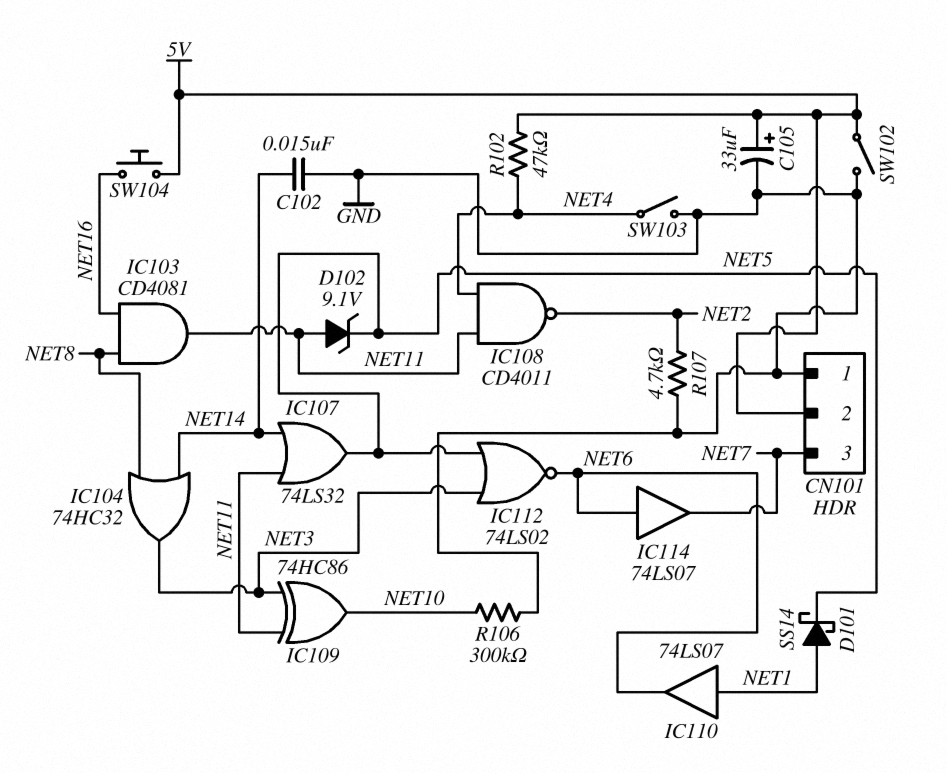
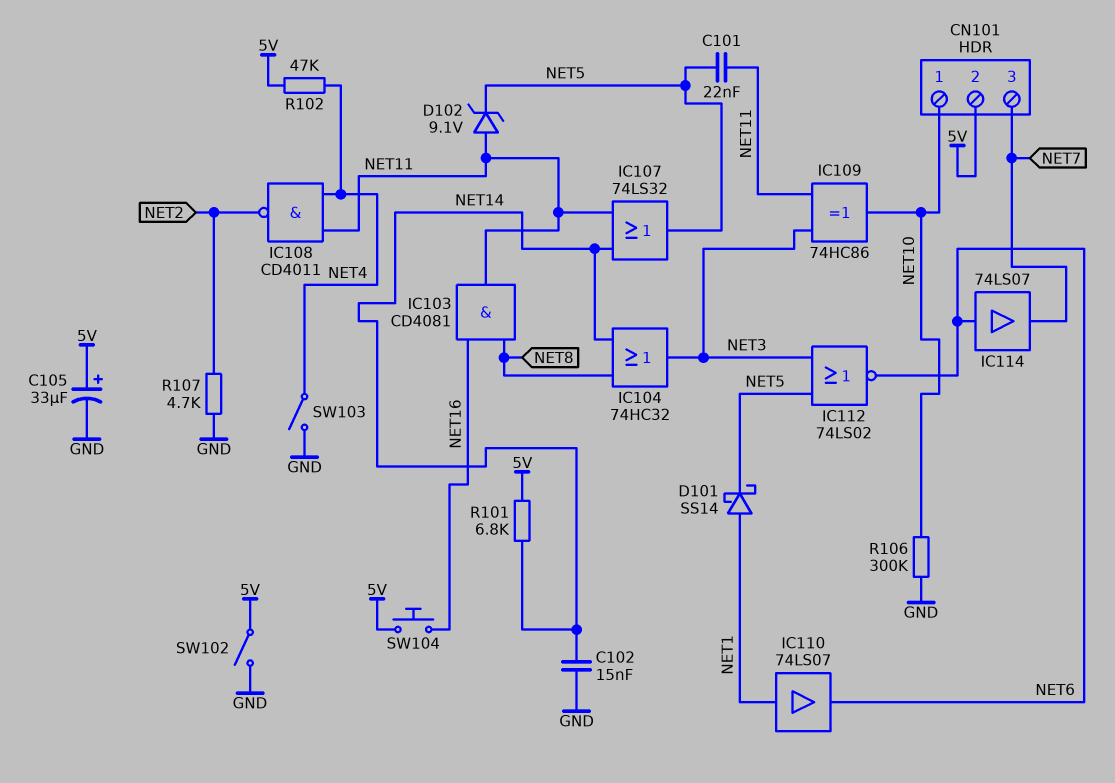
C101: none -> 22nF (NET5, NET11)
CN101 pin 1: GND -> NET10
R101: none -> 6.8k (5V, NET14)

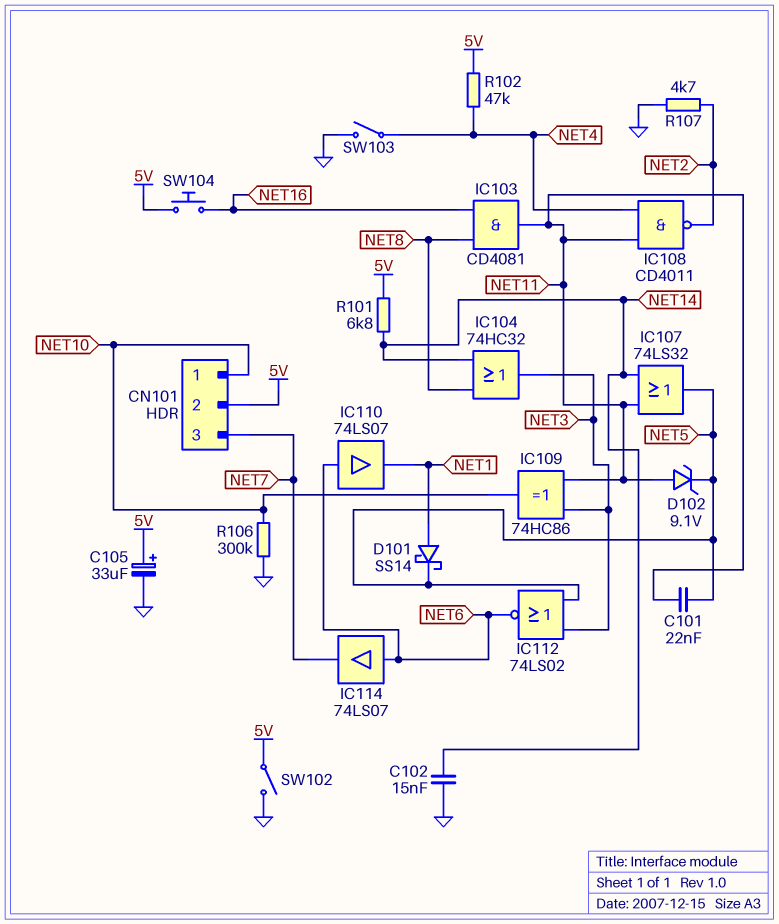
IC110: buffer 74LS07 (in NET1, out NET6) -> buffer 74LS07 (in NET6, out NET1)

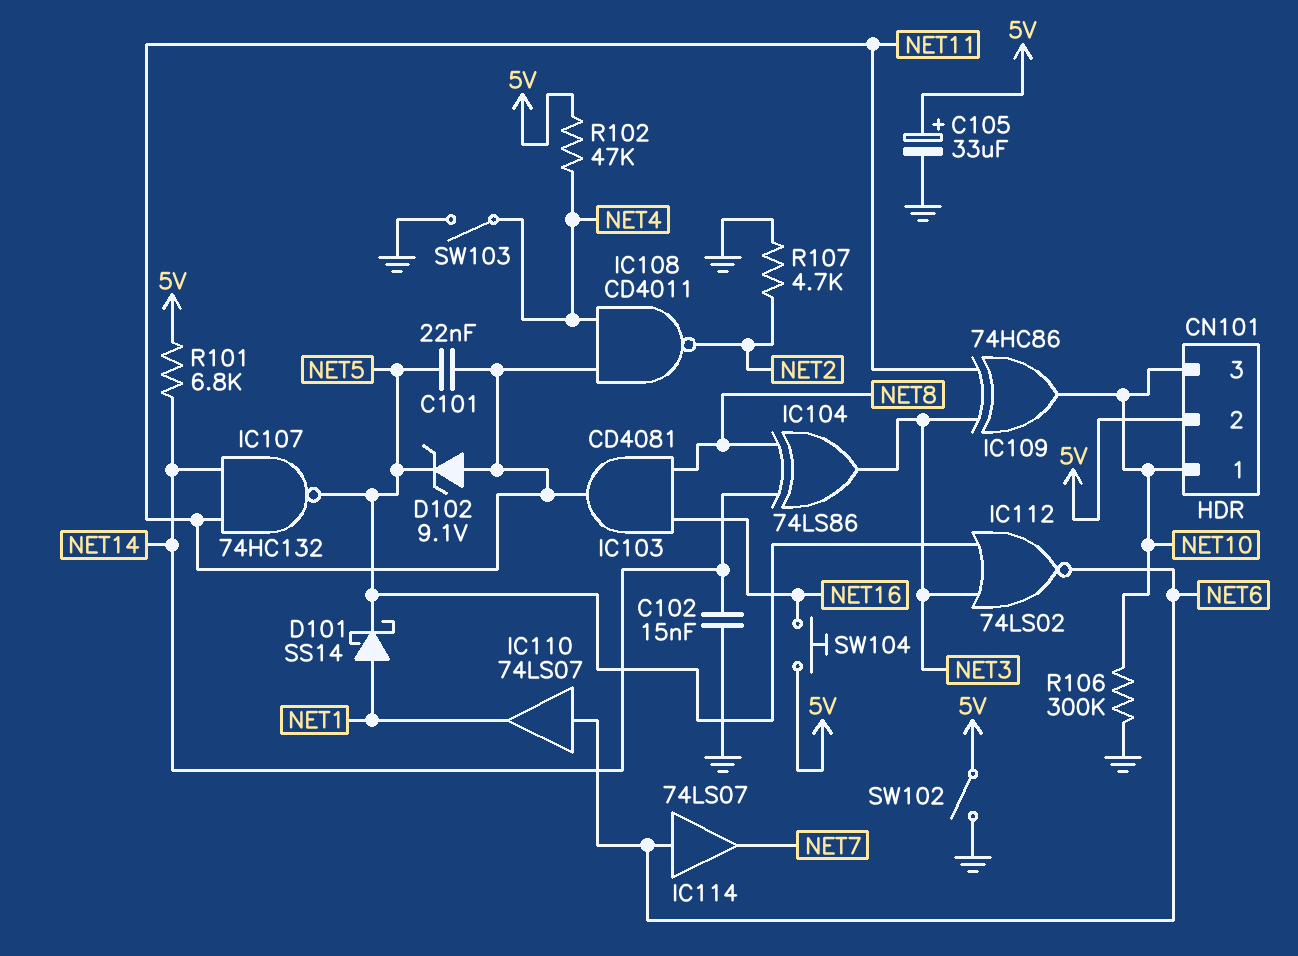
CN101 pin 3: NET7 -> NET10
IC104: OR 74HC32 (in NET8, in NET14, out NET3) -> XOR 74LS86 (in NET8, in NET14, out NET3)
IC107: OR 74LS32 (in NET11, in NET14, out NET5) -> NAND 74HC132 (in NET11, in NET14, out NET5)

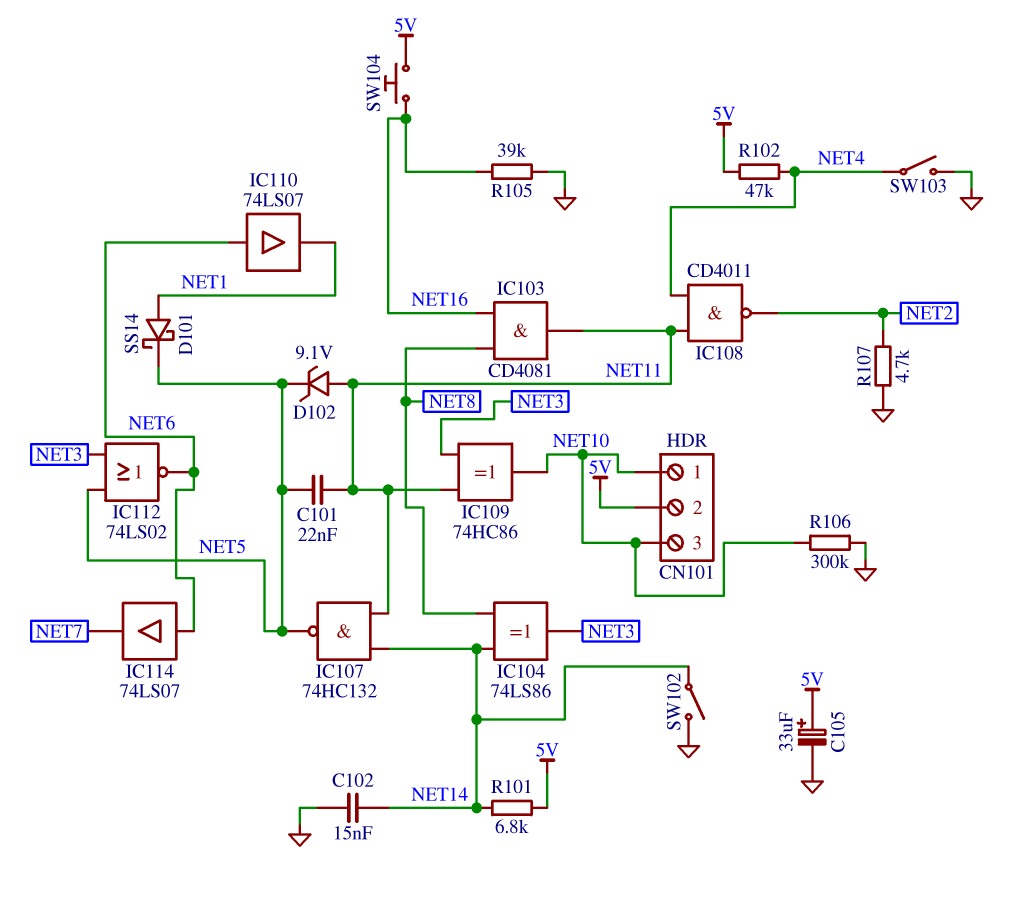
R105: none -> 39k (GND, NET16)
SW102: switch (5V, GND) -> switch (GND, NET14)

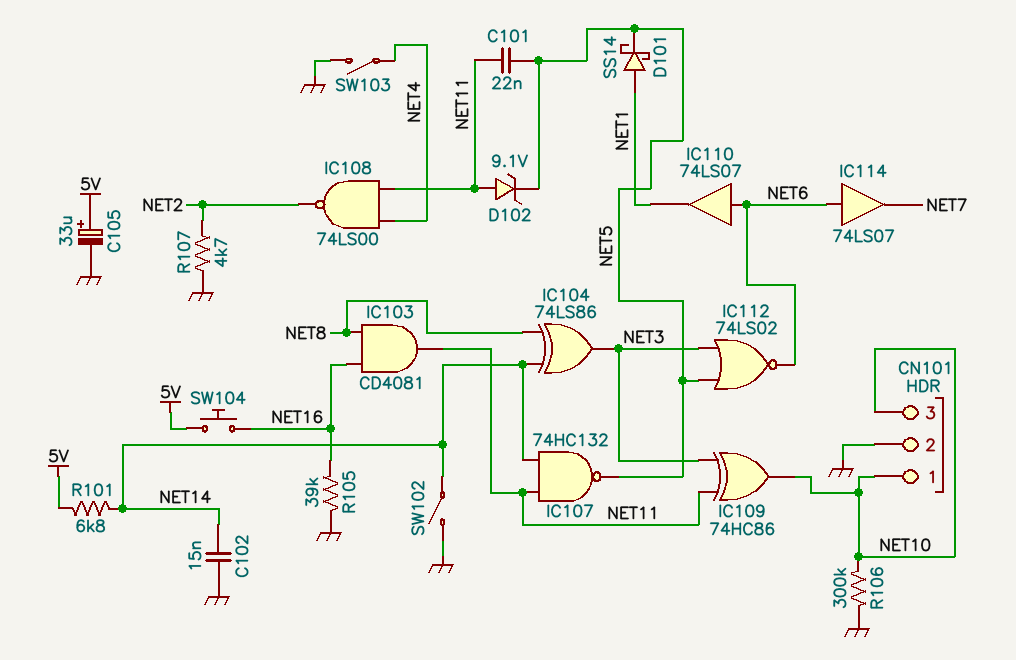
CN101 pin 2: 5V -> GND
IC108: NAND CD4011 (in NET4, in NET11, out NET2) -> NAND 74LS00 (in NET4, in NET11, out NET2)
R102: 47k (5V, NET4) -> none

